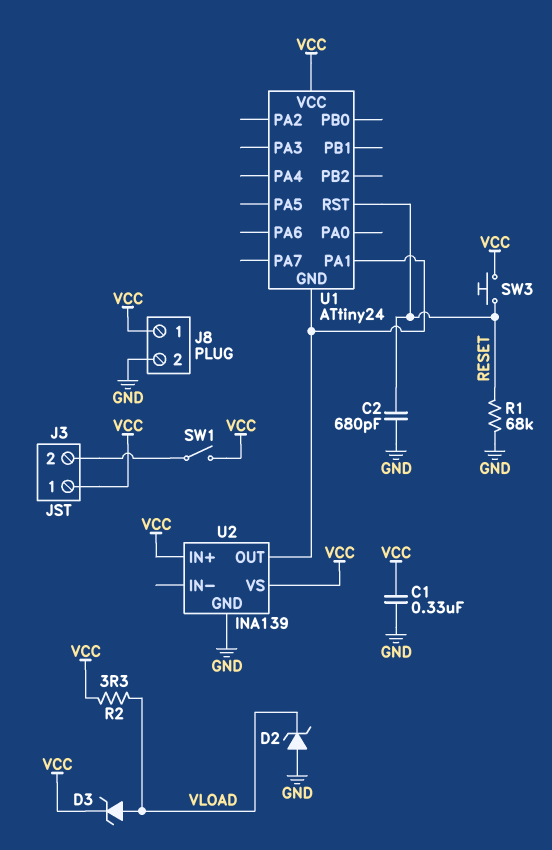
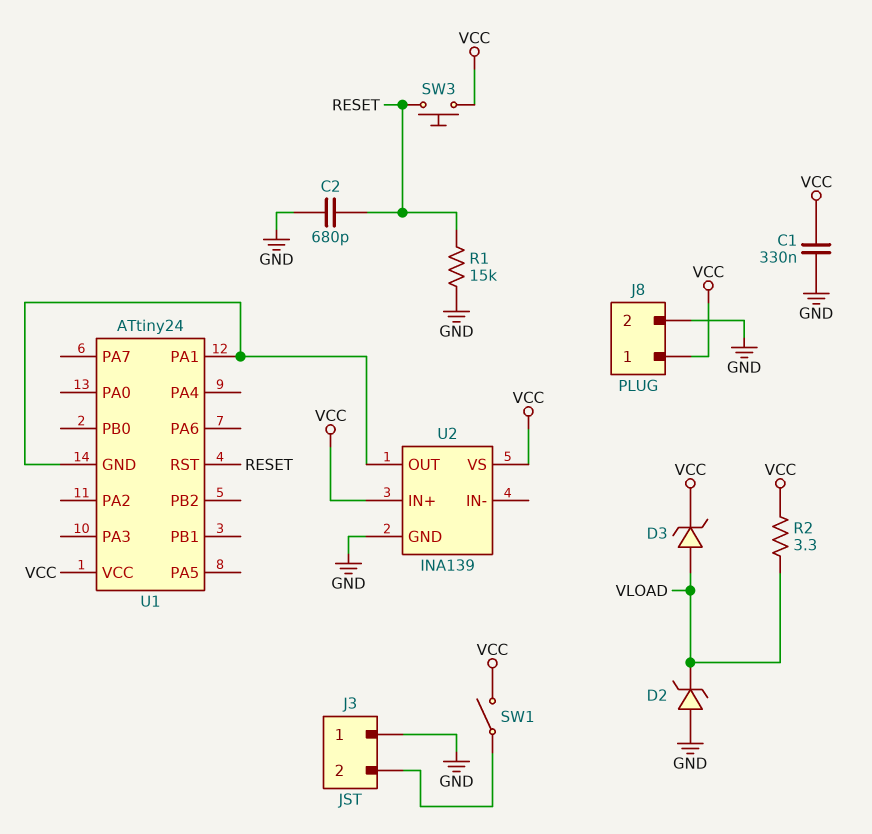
J3 pin 1: VCC -> GND
R1: 68k (GND, RESET) -> 15k (GND, RESET)

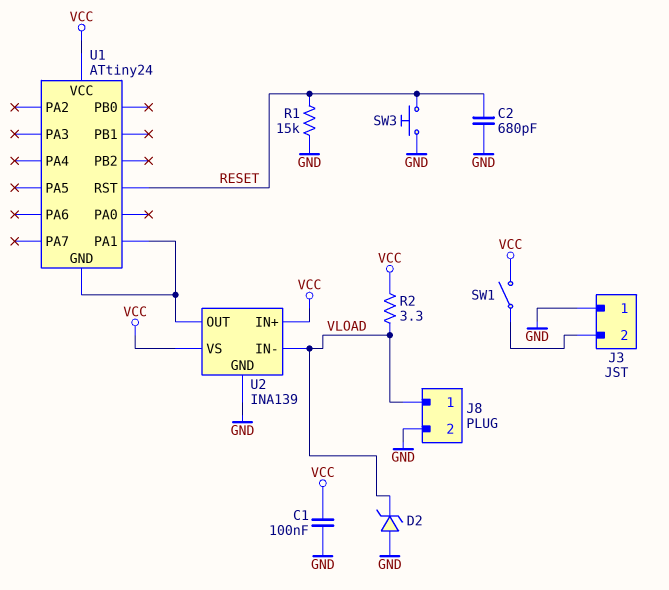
C1: 330nF (GND, VCC) -> 100nF (GND, VCC)
D3: zener (A VLOAD, K VCC) -> none
J8 pin 1: VCC -> VLOAD
SW3: button (RESET, VCC) -> button (GND, RESET)
U2 pin IN-: none -> VLOAD

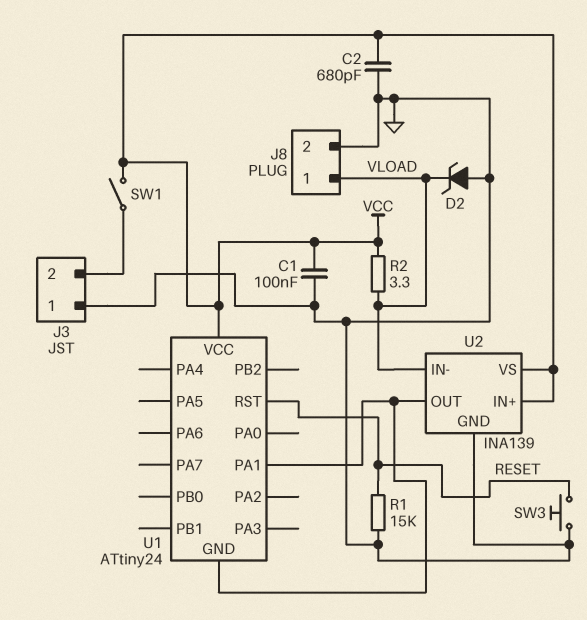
C2: 680pF (GND, RESET) -> 680pF (GND, VCC)

